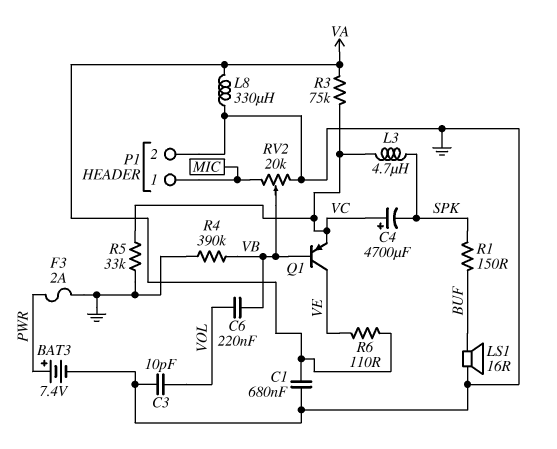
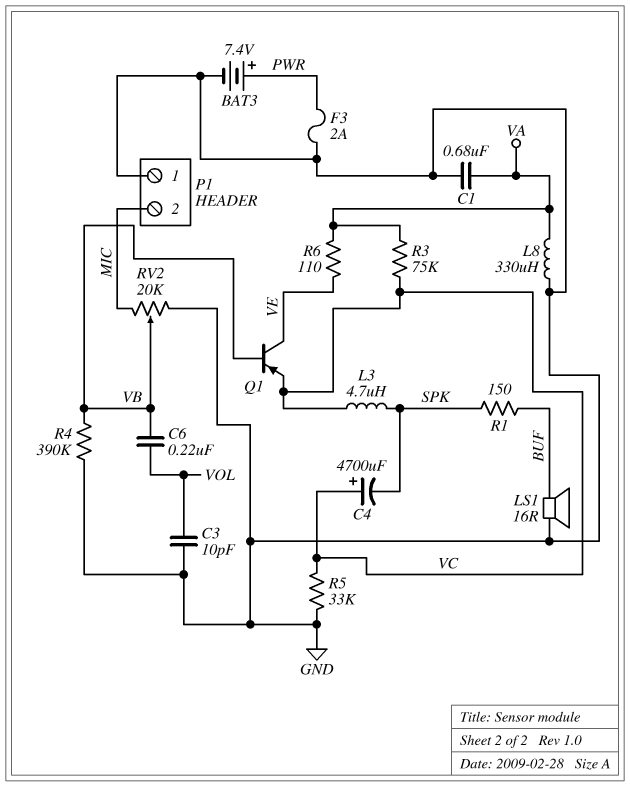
P1 pin 1: MIC -> GND
P1 pin 2: GND -> MIC

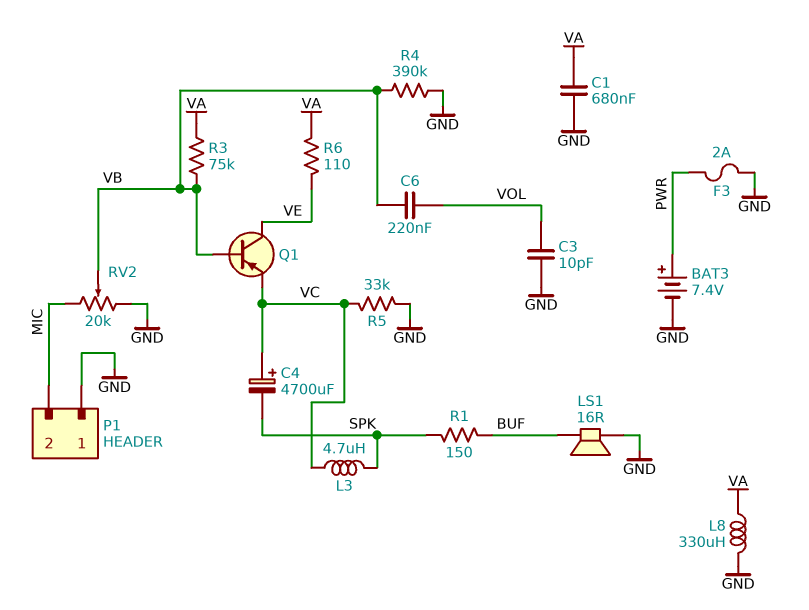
R3: 75k (VA, VC) -> 75k (VA, VB)

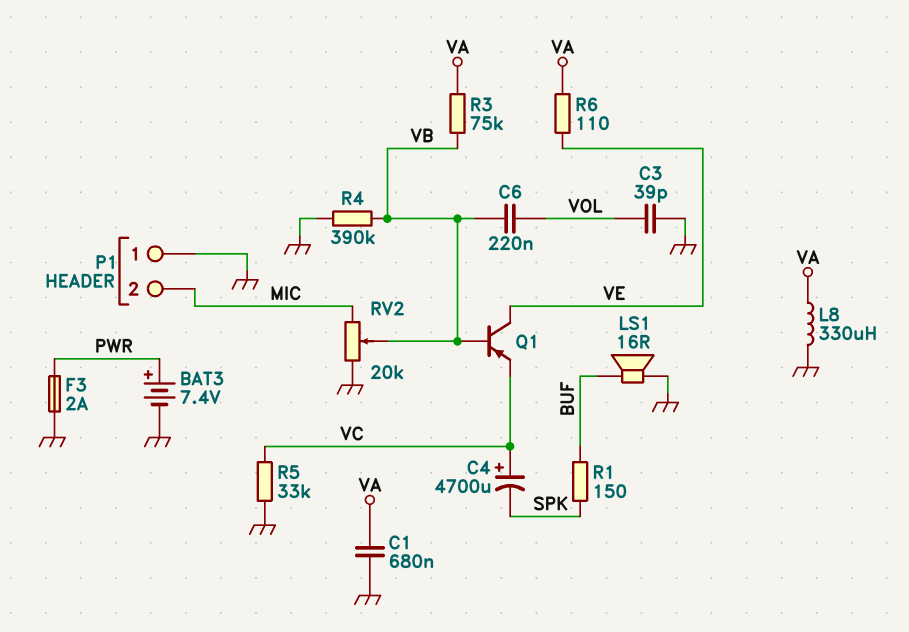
C3: 10pF (GND, VOL) -> 39pF (GND, VOL)
L3: 4.7uH (SPK, VC) -> none

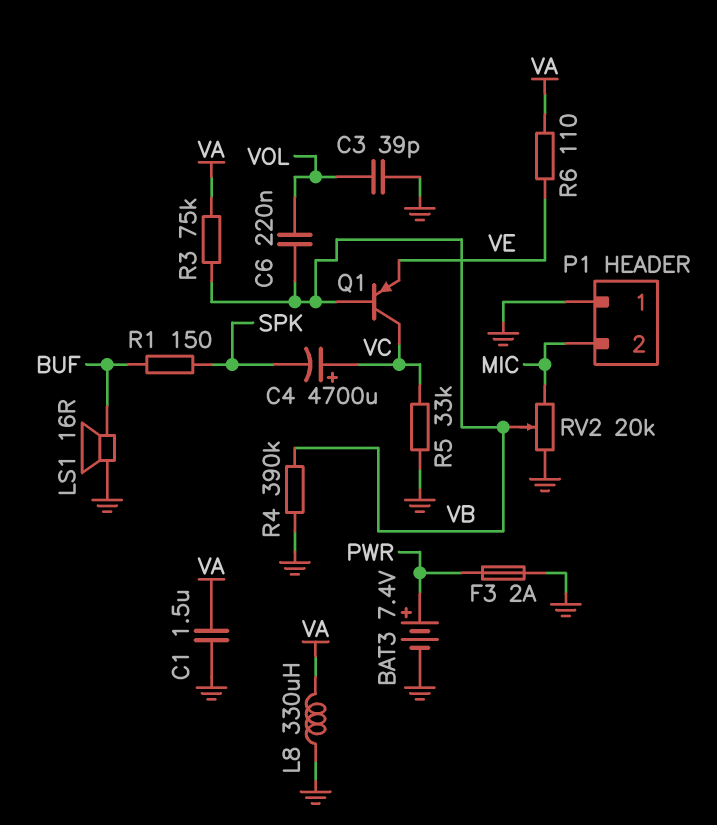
C1: 680nF (GND, VA) -> 1.5uF (GND, VA)
Q1: PNP (B VB, C VE, E VC) -> PNP (B VB, C VC, E VE)

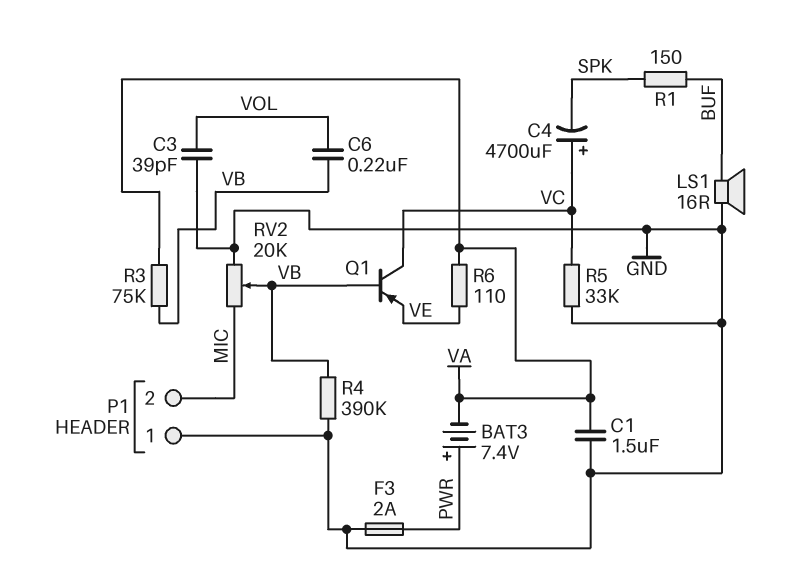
BAT3: 7.4V (plus PWR, minus GND) -> 7.4V (plus PWR, minus VA)
L8: 330uH (GND, VA) -> none

